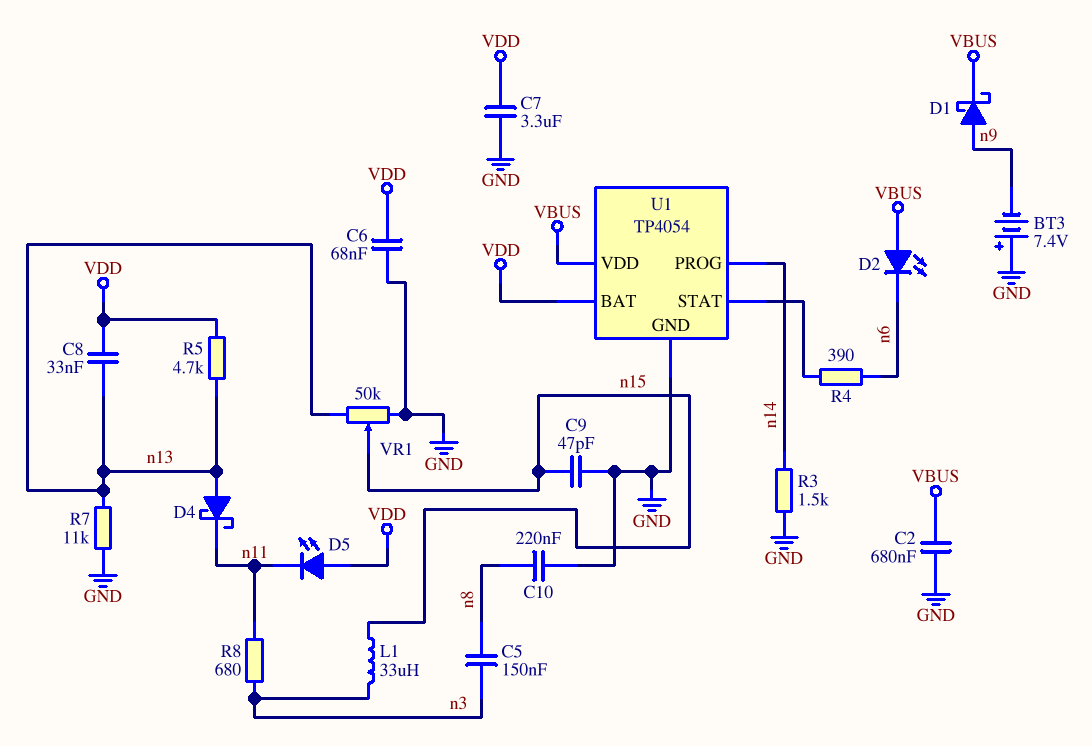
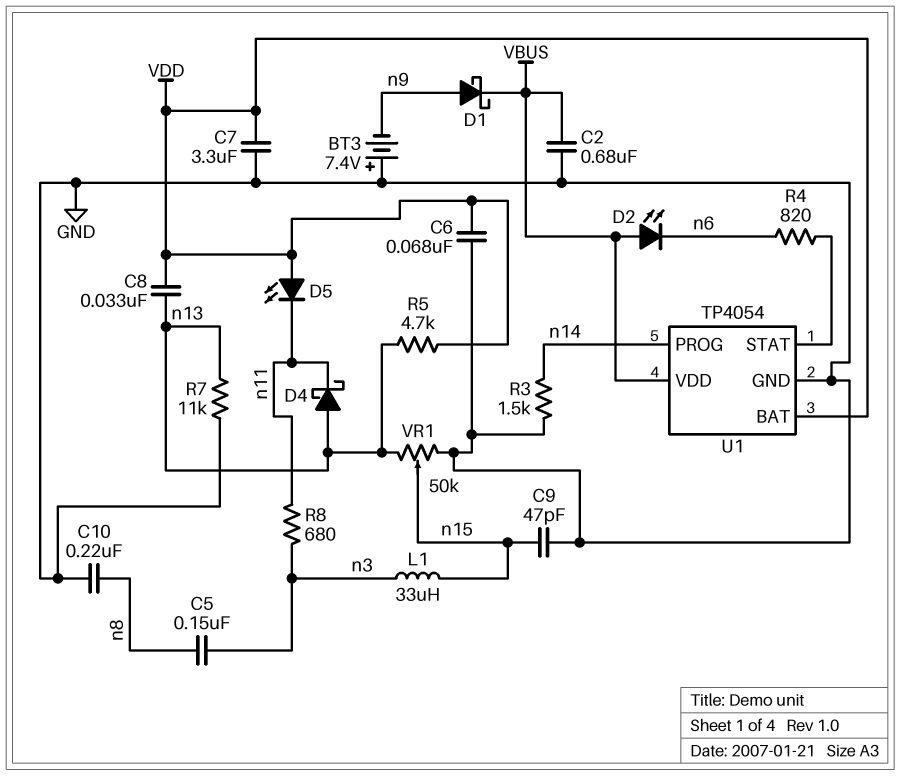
R4: 390 (U1/STAT, n6) -> 820 (U1/STAT, n6)

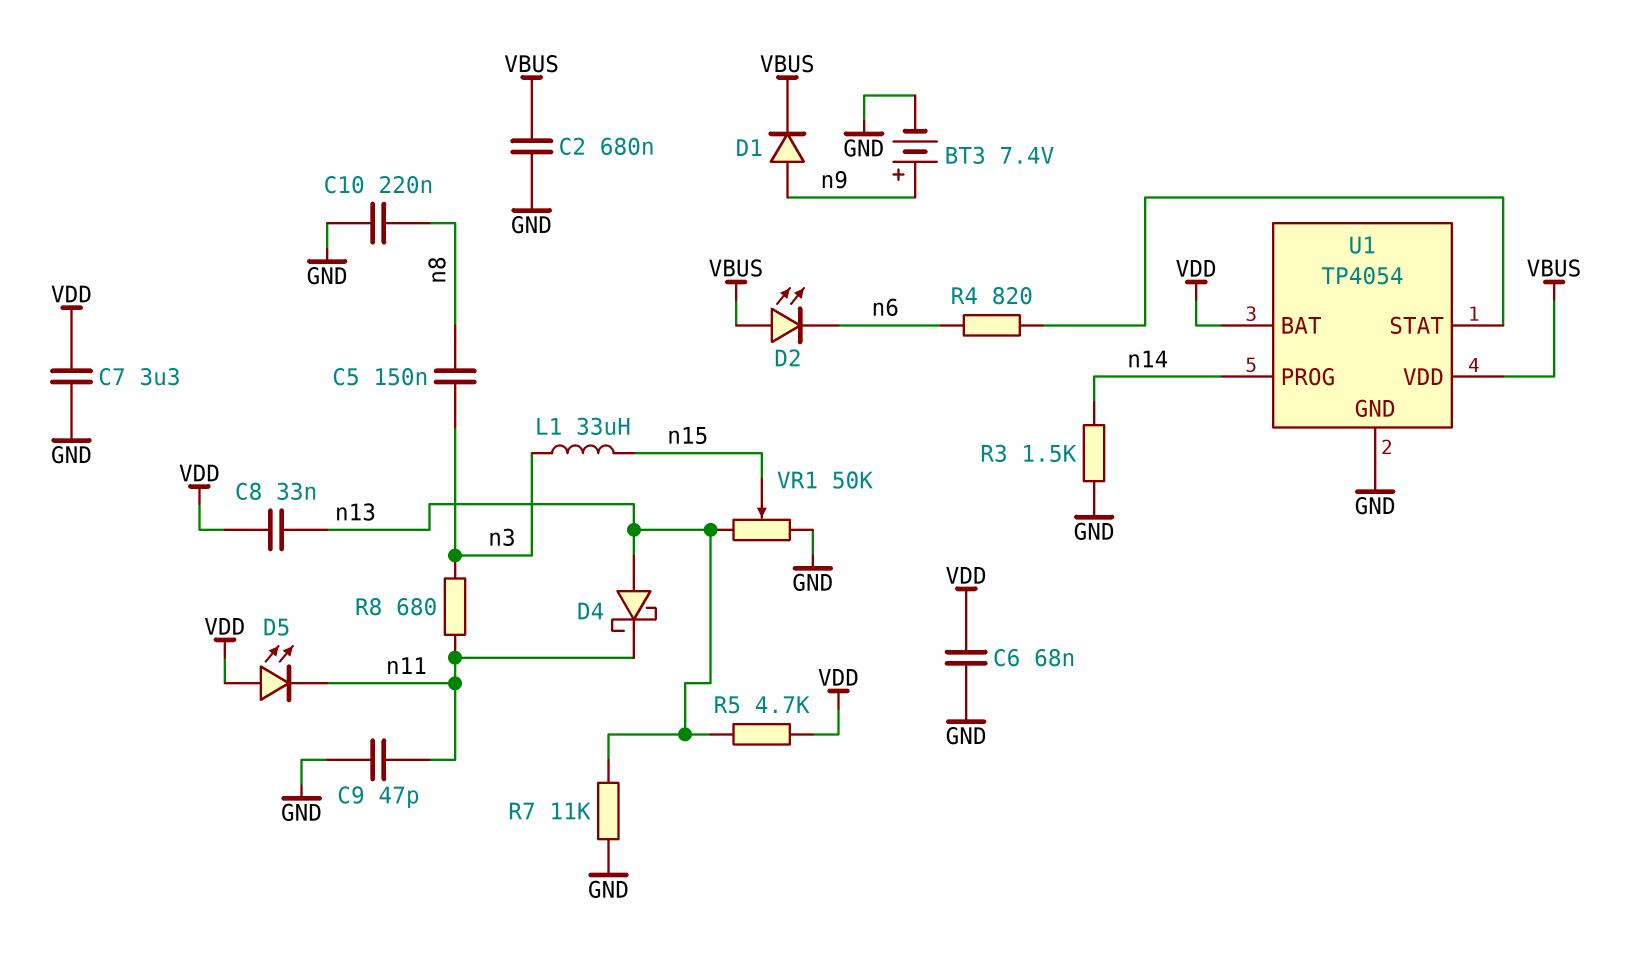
BT3: 7.4V (plus GND, minus n9) -> 7.4V (plus n9, minus GND)
C9: 47pF (GND, n15) -> 47pF (GND, n11)
D1: schottky (A n9, K VBUS) -> diode (A n9, K VBUS)

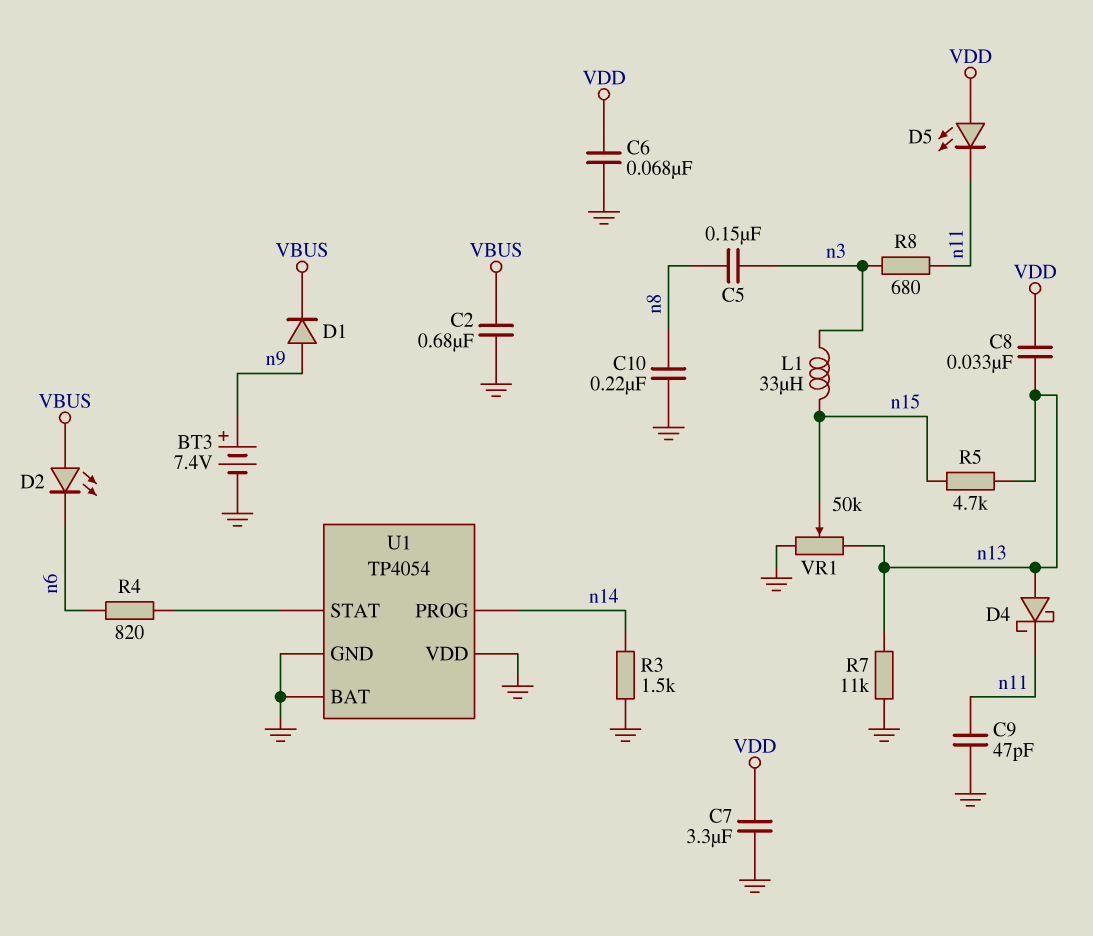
R5: 4.7k (VDD, n13) -> 4.7k (n13, n15)
U1 pin BAT: VDD -> GND
U1 pin VDD: VBUS -> GND

